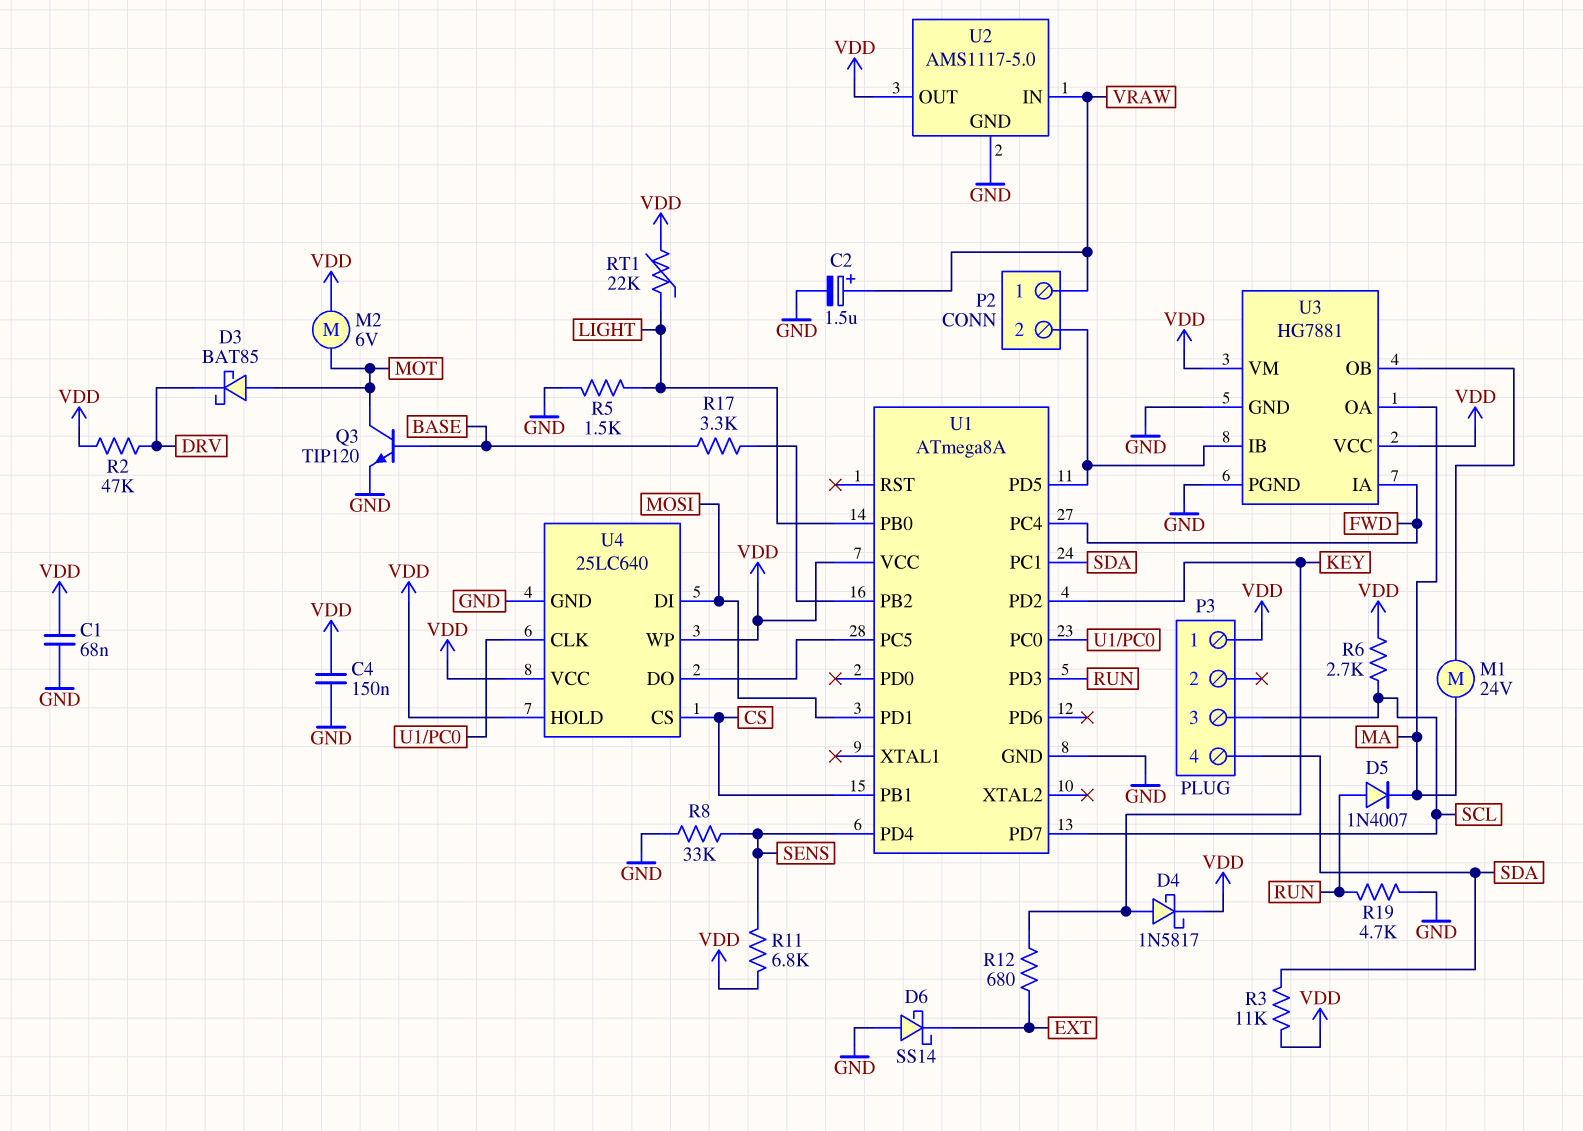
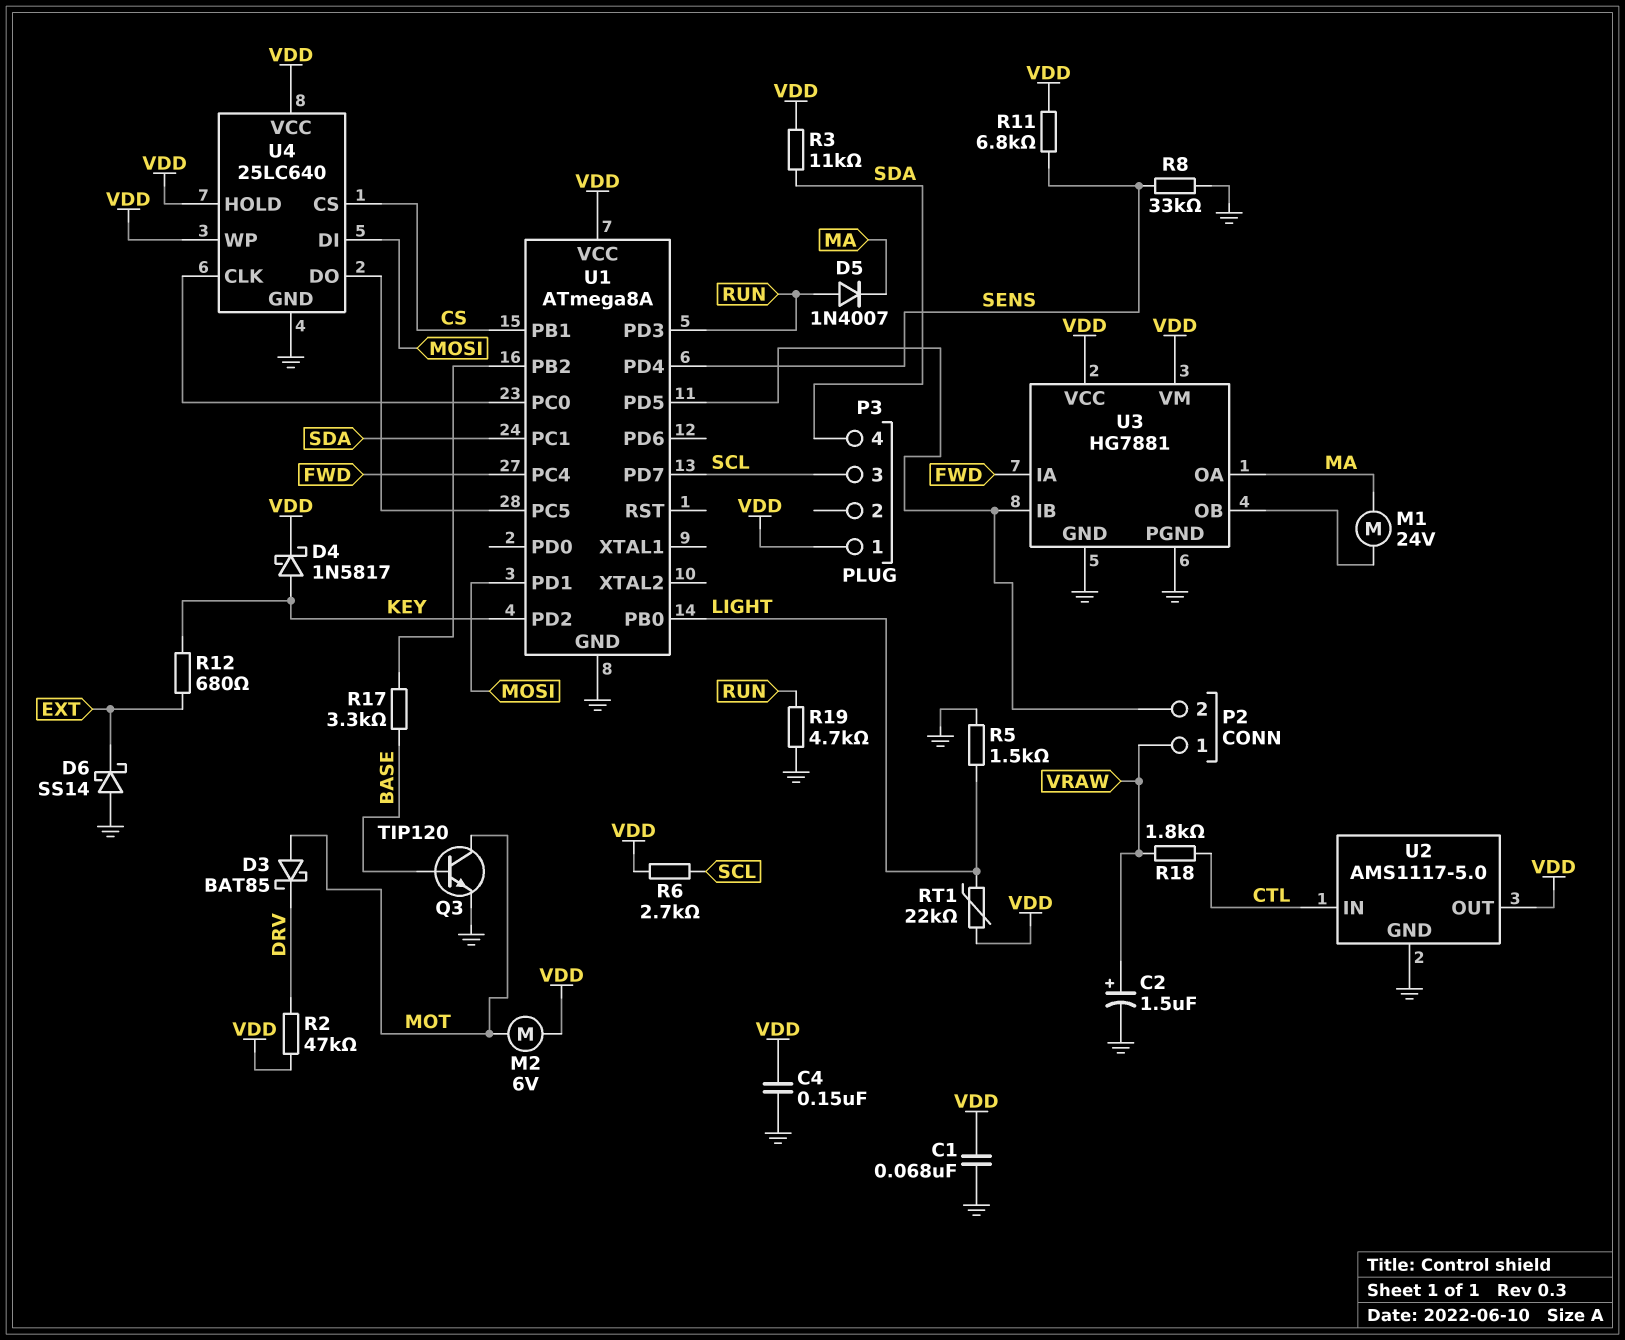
R18: none -> 1.8k (CTL, VRAW)
U2 pin IN: VRAW -> CTL

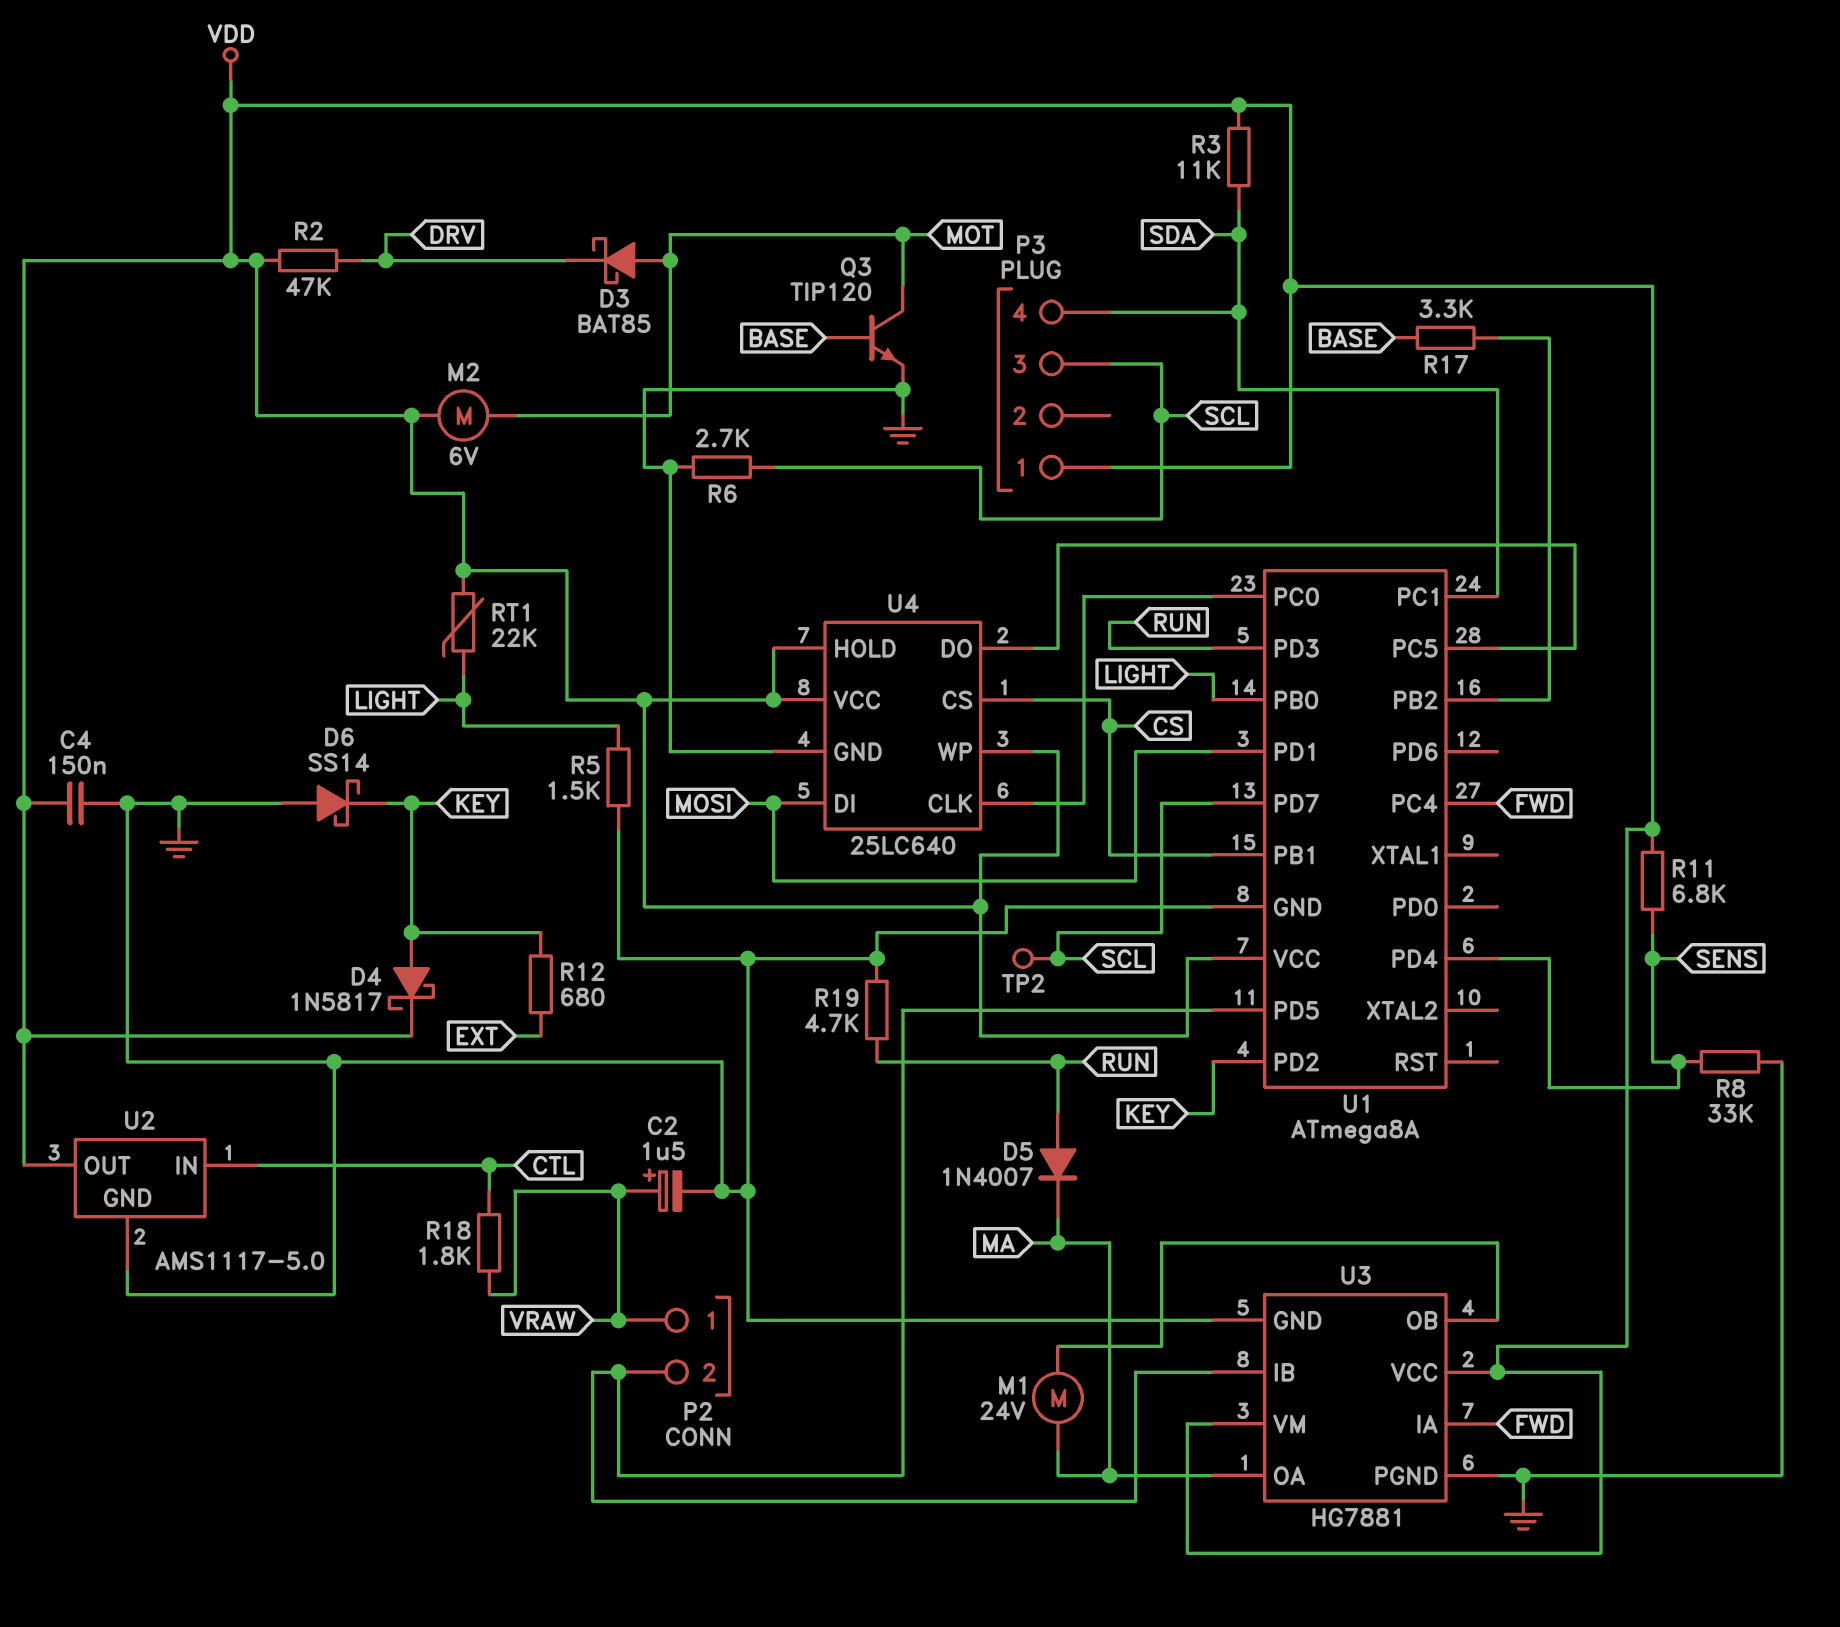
C1: 68nF (GND, VDD) -> none
D6: schottky SS14 (A GND, K EXT) -> schottky SS14 (A GND, K KEY)
R6: 2.7k (SCL, VDD) -> 2.7k (GND, SCL)
TP2: none -> test point (SCL)

